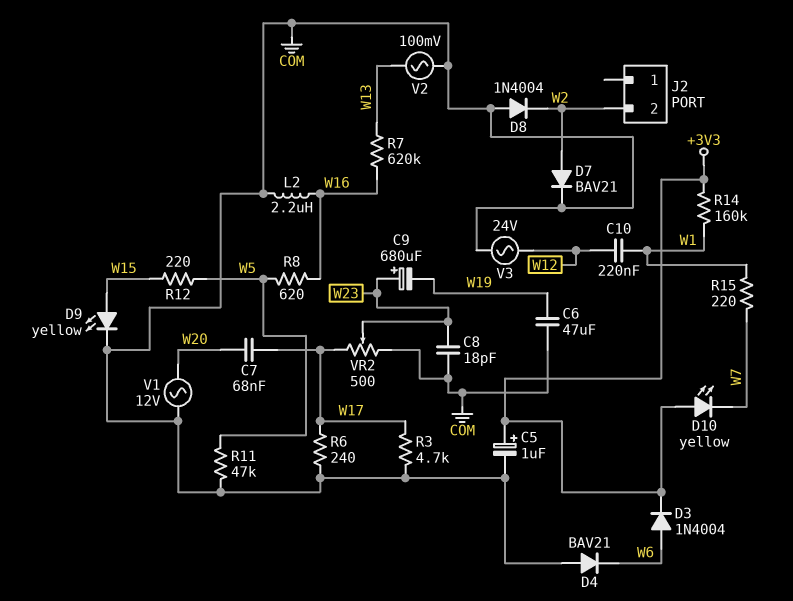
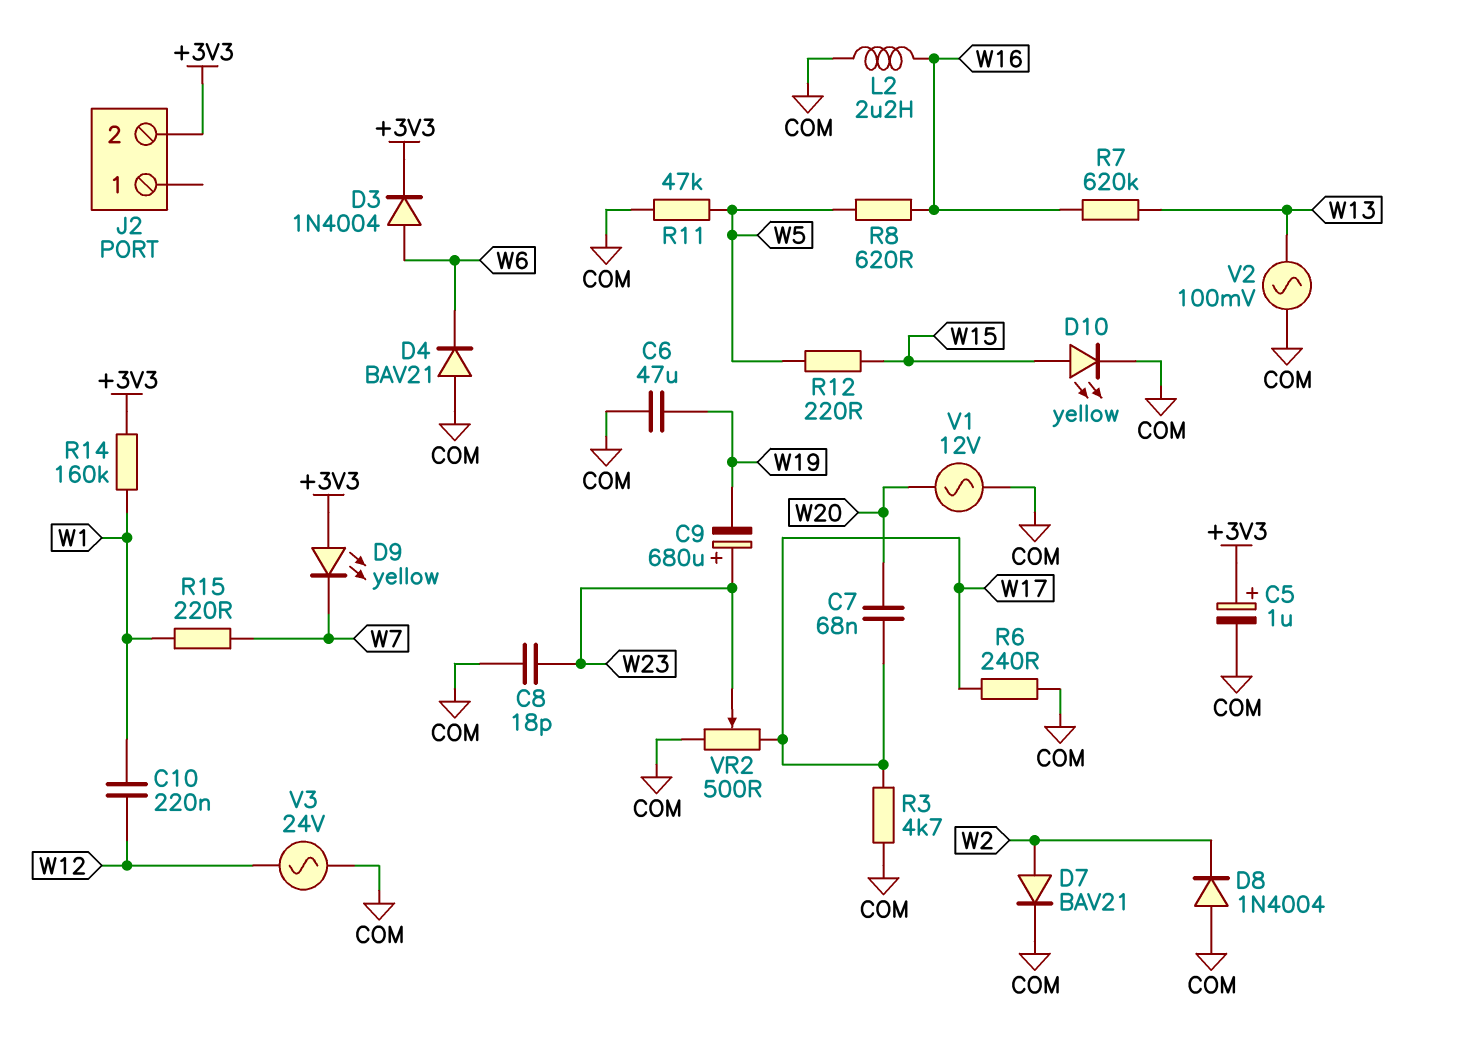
D9: LED yellow (A W15, K COM) -> LED yellow (A +3V3, K W7)
D10: LED yellow (A +3V3, K W7) -> LED yellow (A W15, K COM)
J2 pin 2: W2 -> +3V3

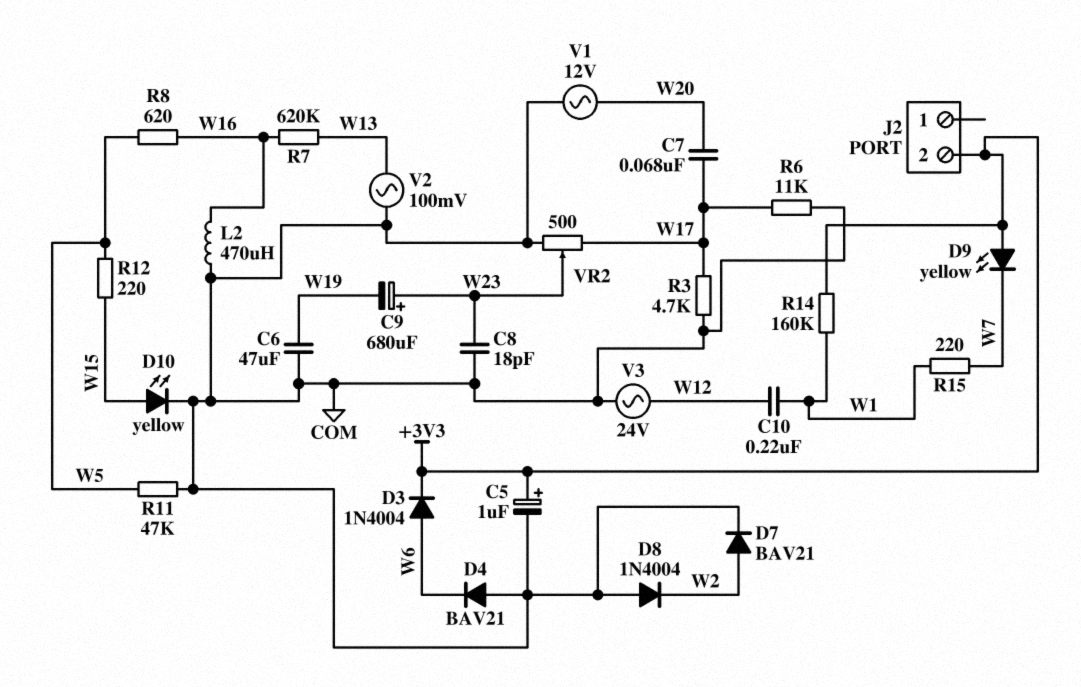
L2: 2.2uH (COM, W16) -> 470uH (COM, W16)
R6: 240 (COM, W17) -> 11k (COM, W17)

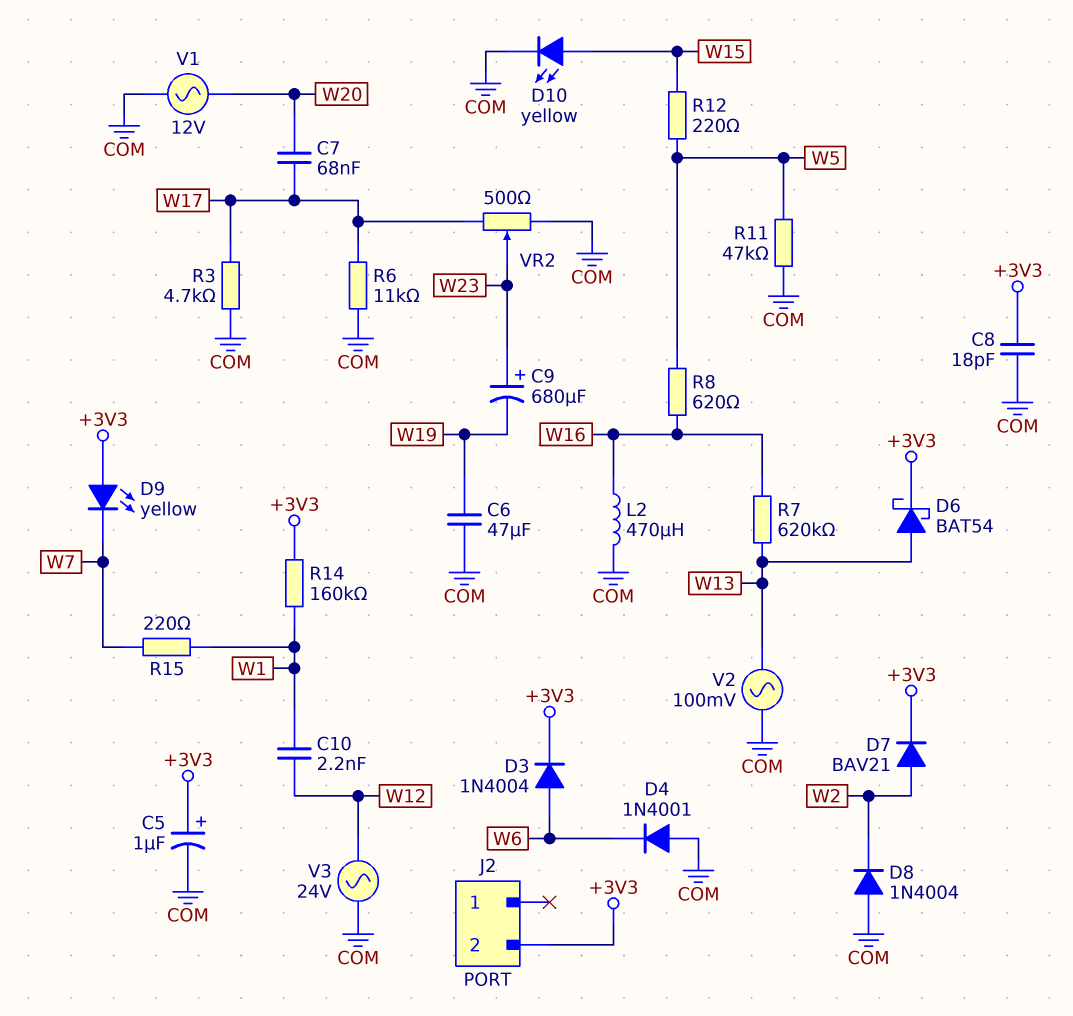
C8: 18pF (COM, W23) -> 18pF (+3V3, COM)
C10: 220nF (W1, W12) -> 2.2nF (W1, W12)
D4: diode BAV21 (A COM, K W6) -> diode 1N4001 (A COM, K W6)
D6: none -> schottky BAT54 (A W13, K +3V3)
D7: diode BAV21 (A W2, K COM) -> diode BAV21 (A W2, K +3V3)

